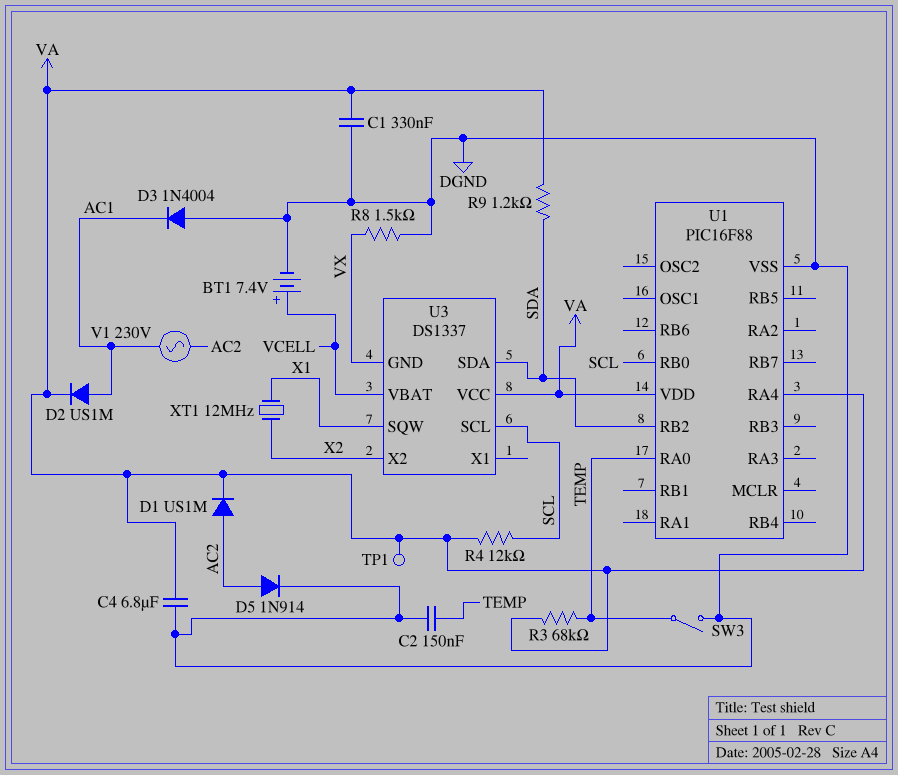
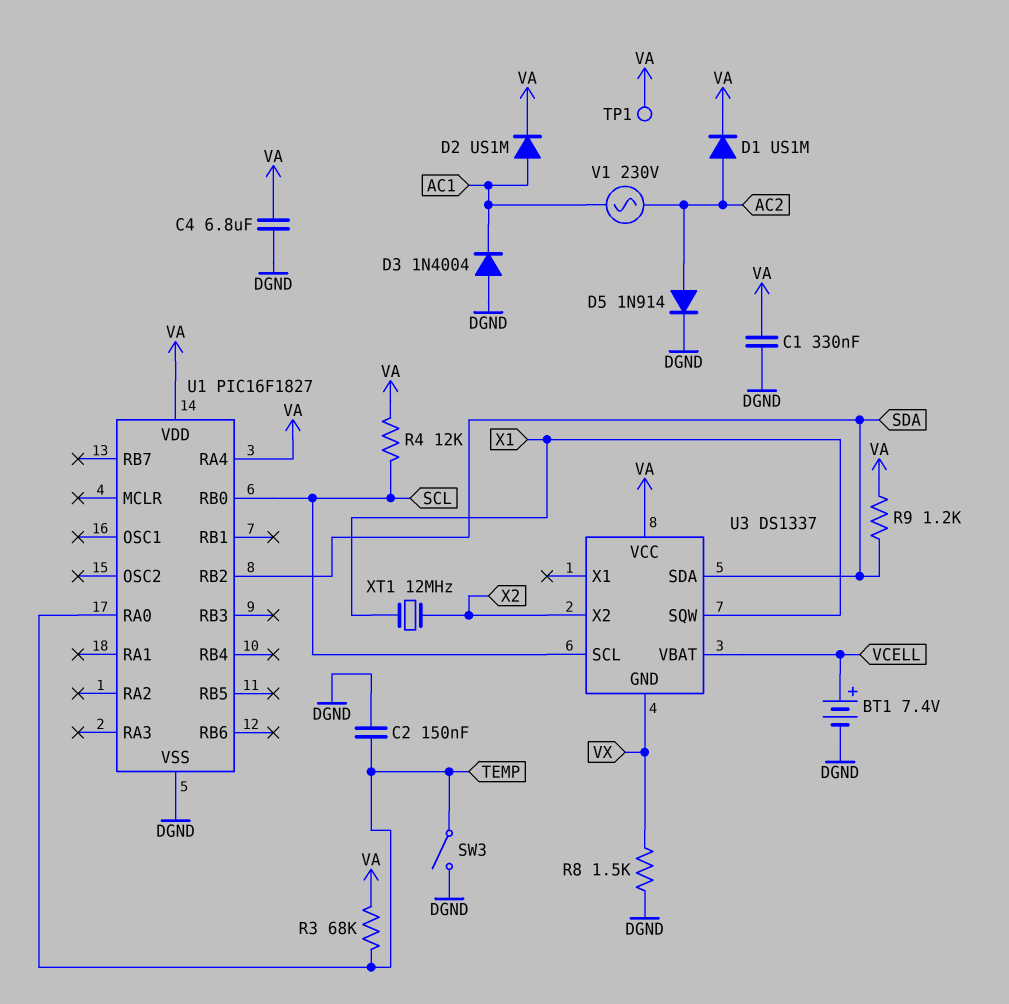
U1: PIC16F88 -> PIC16F1827

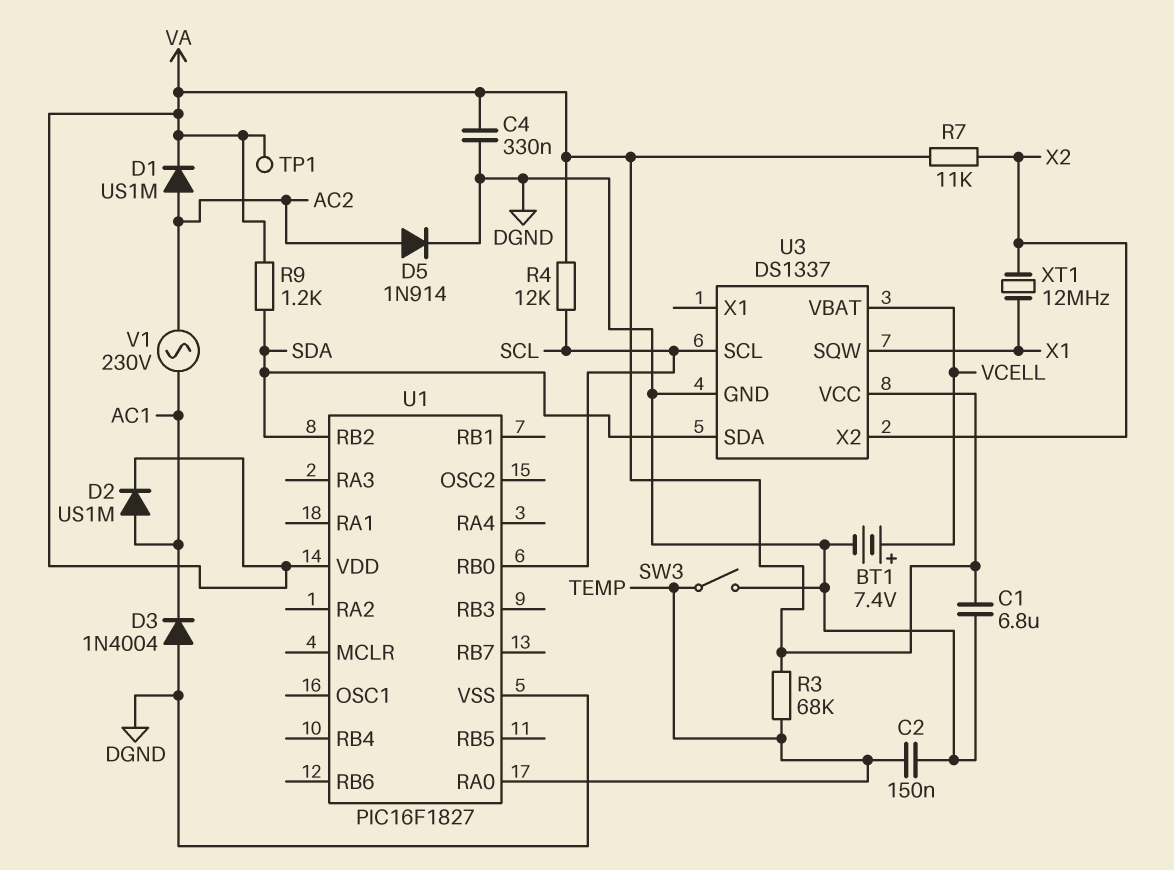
C1: 330nF (DGND, VA) -> 6.8uF (DGND, VA)
C4: 6.8uF (DGND, VA) -> 330nF (DGND, VA)
R7: none -> 11k (VA, X2)
R8: 1.5k (DGND, VX) -> none
U1 pin RA4: VA -> none
U3 pin GND: VX -> DGND

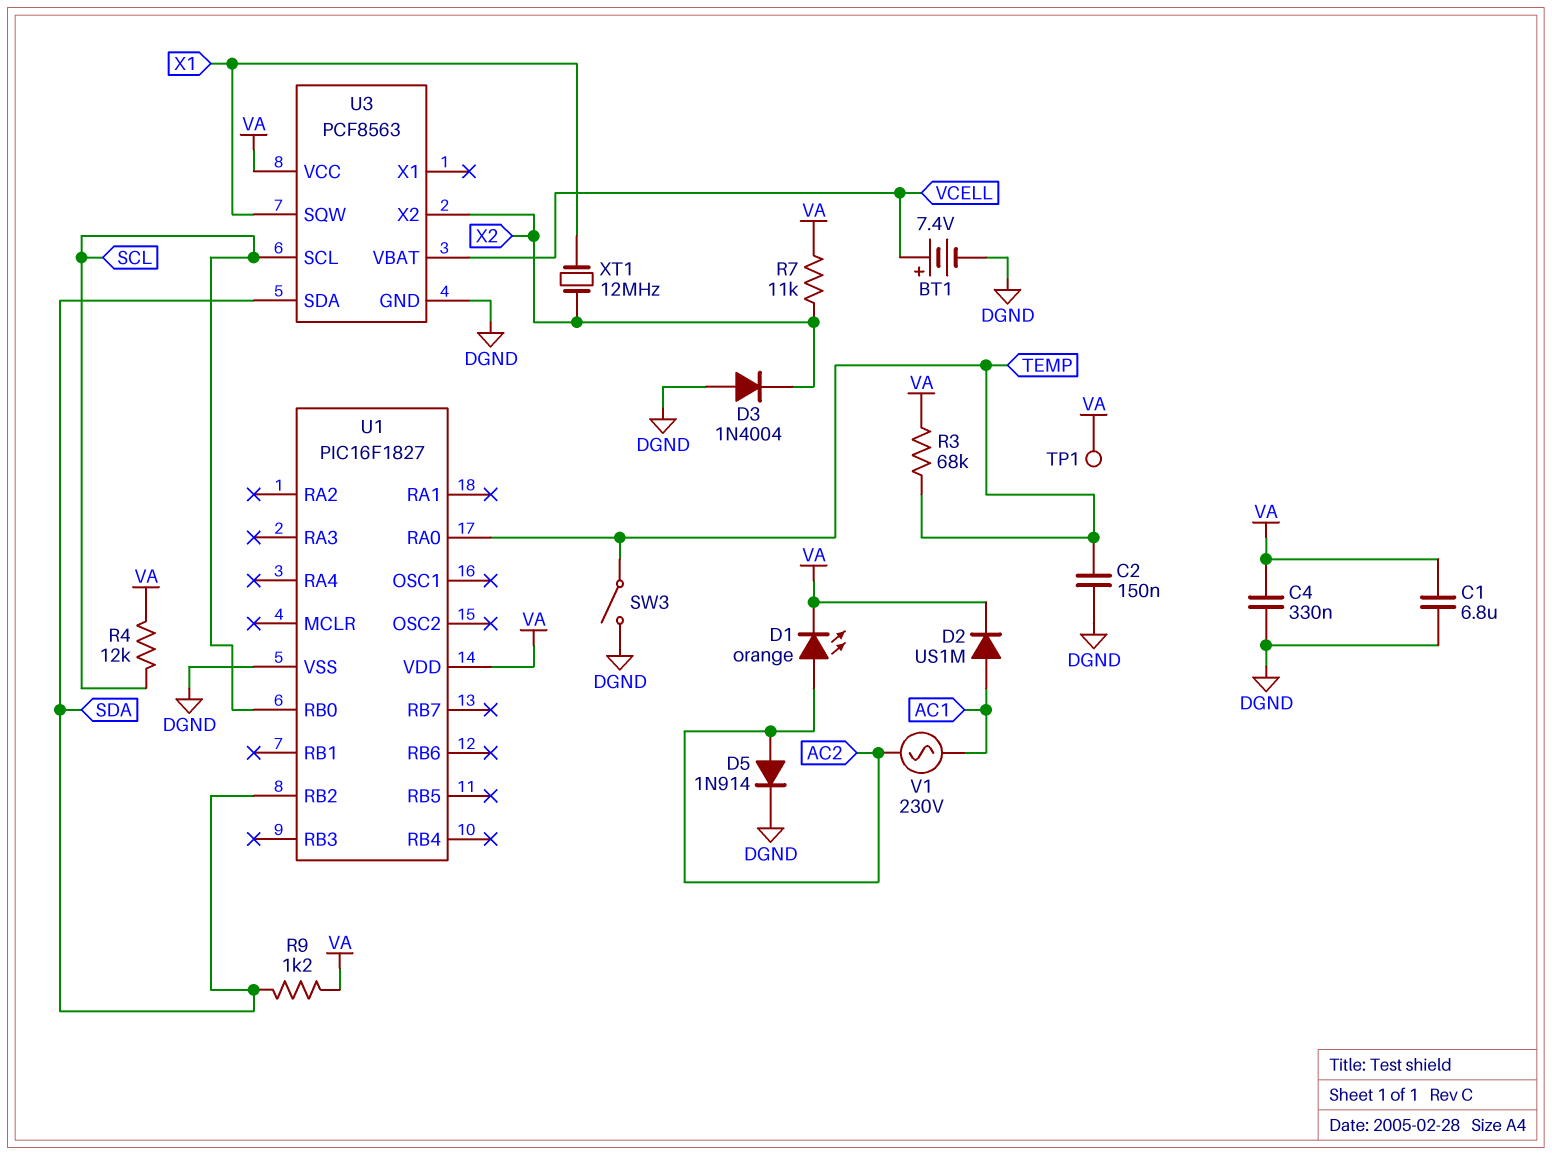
D1: diode US1M (A AC2, K VA) -> LED orange (A AC2, K VA)
D3: diode 1N4004 (A DGND, K AC1) -> diode 1N4004 (A DGND, K X2)
U3: DS1337 -> PCF8563

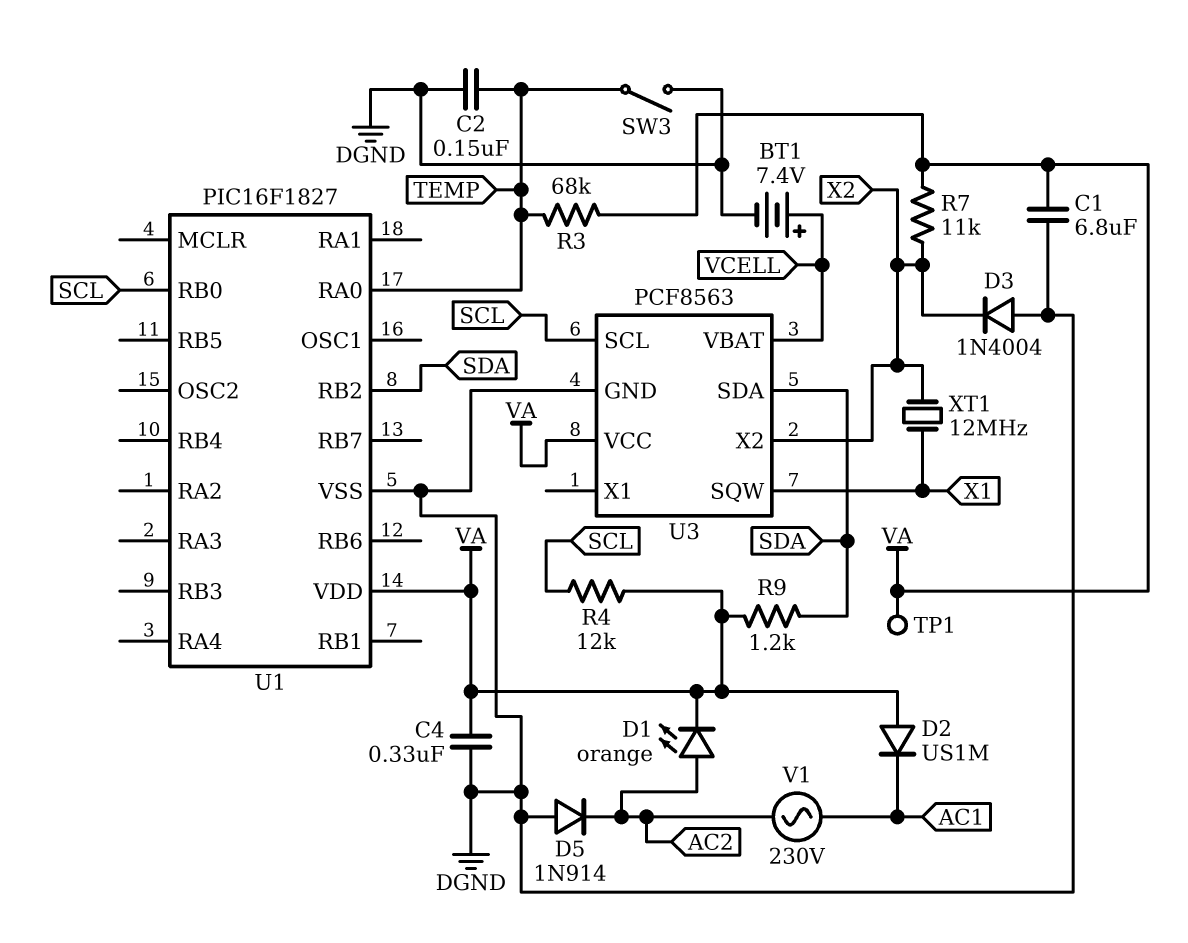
D2: diode US1M (A AC1, K VA) -> diode US1M (A VA, K AC1)
D5: diode 1N914 (A AC2, K DGND) -> diode 1N914 (A DGND, K AC2)

